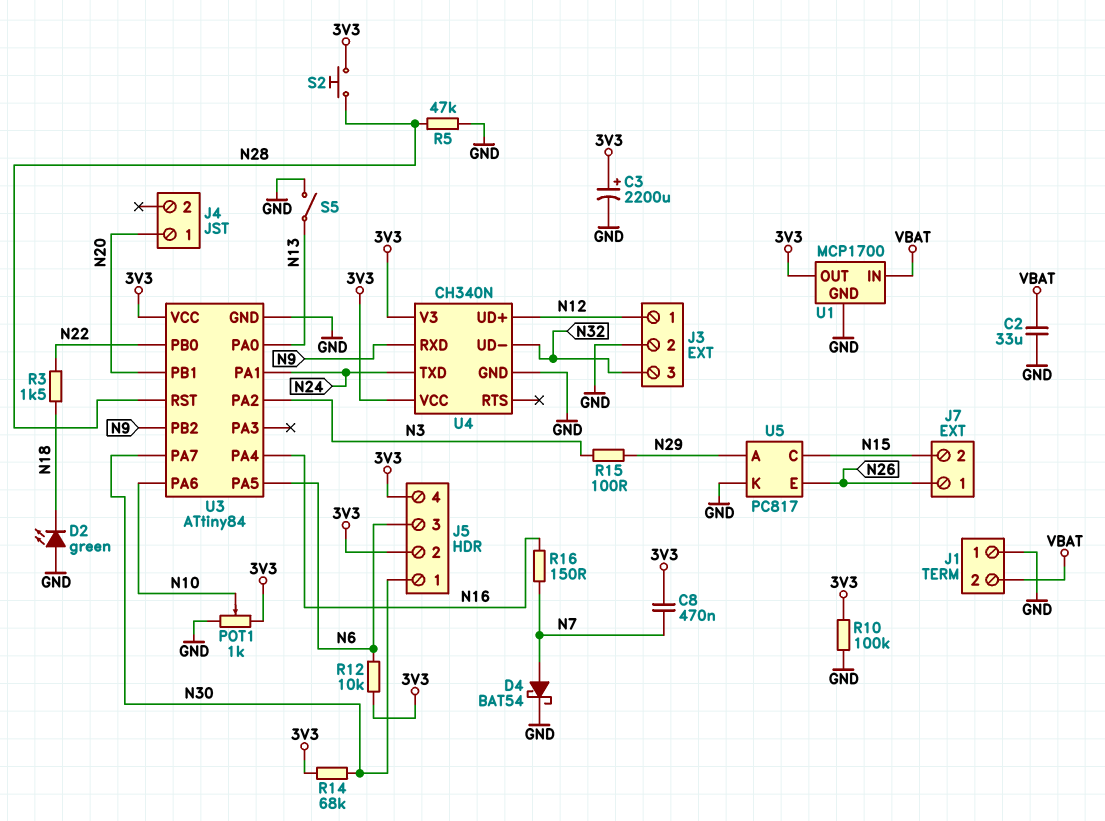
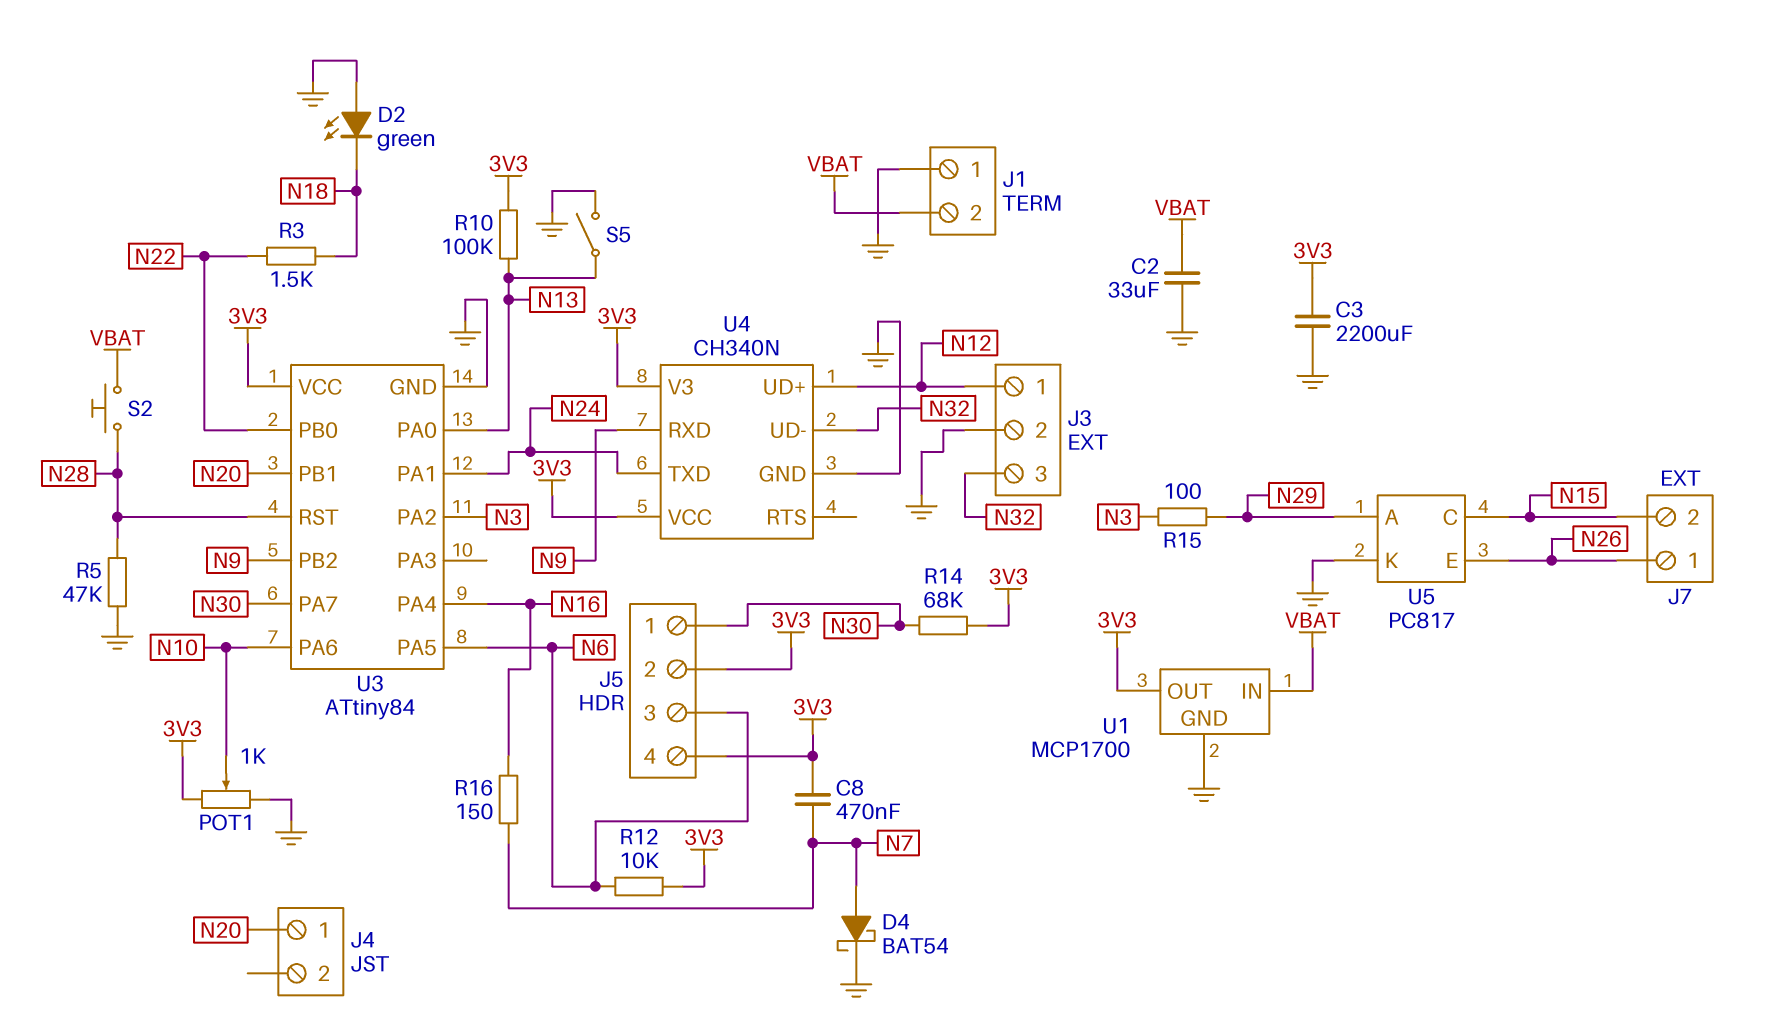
C3: 2200uF (plus 3V3, minus GND) -> 2200uF (3V3, GND)
R10: 100k (3V3, GND) -> 100k (3V3, N13)
S2: button (3V3, N28) -> button (N28, VBAT)

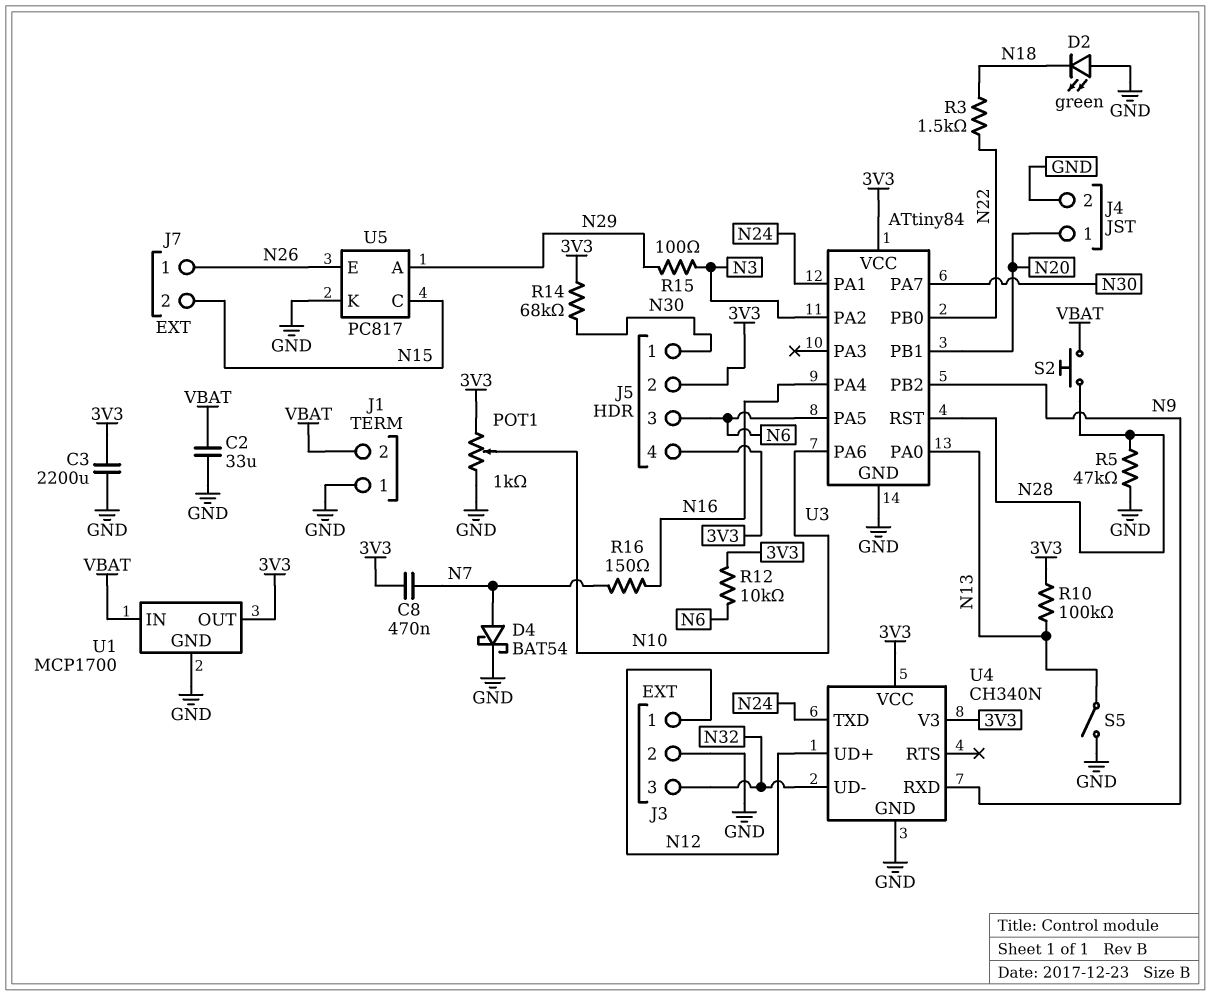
J4 pin 2: none -> GND

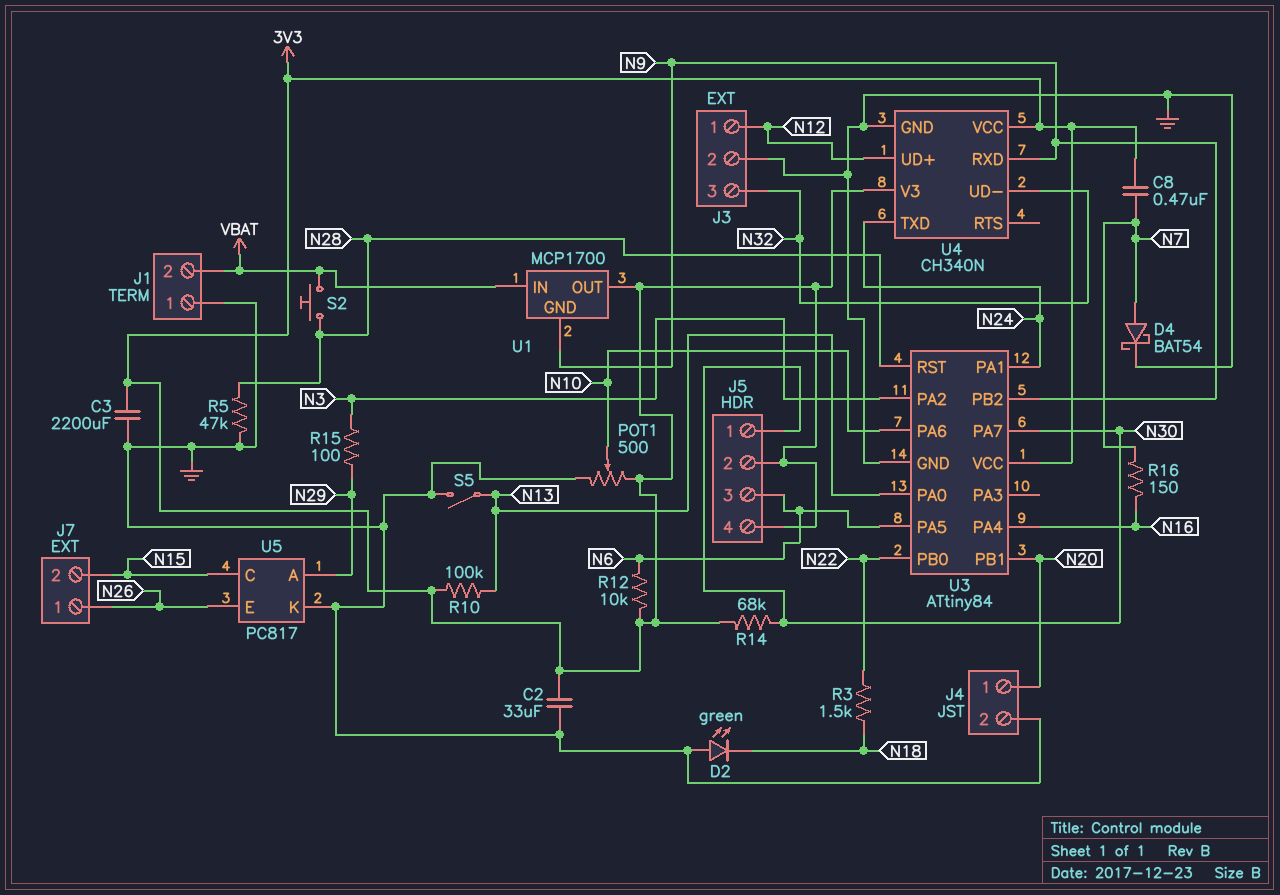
C2: 33uF (GND, VBAT) -> 33uF (3V3, GND)
POT1: 1k (3V3, GND, wiper N10) -> 500 (3V3, GND, wiper N10)
U1 pin GND: GND -> N9

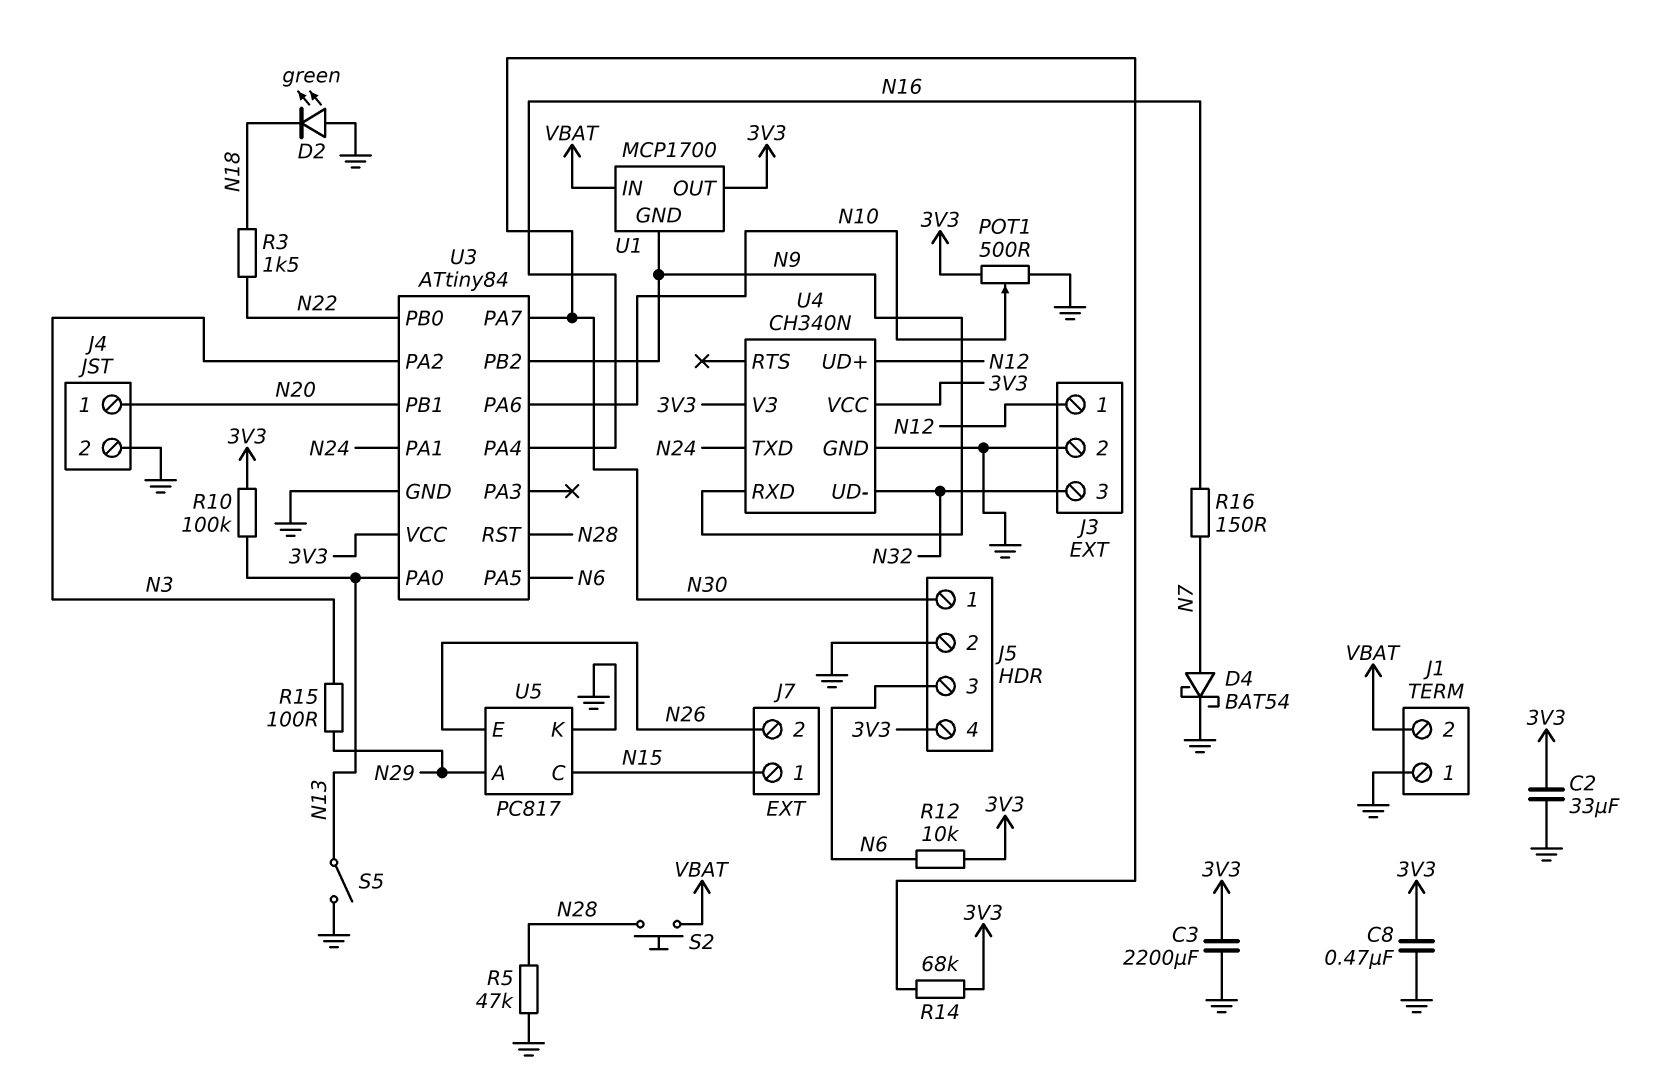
C8: 470nF (3V3, N7) -> 470nF (3V3, GND)
J5 pin 2: 3V3 -> GND
J7 pin 1: N26 -> N15
J7 pin 2: N15 -> N26

